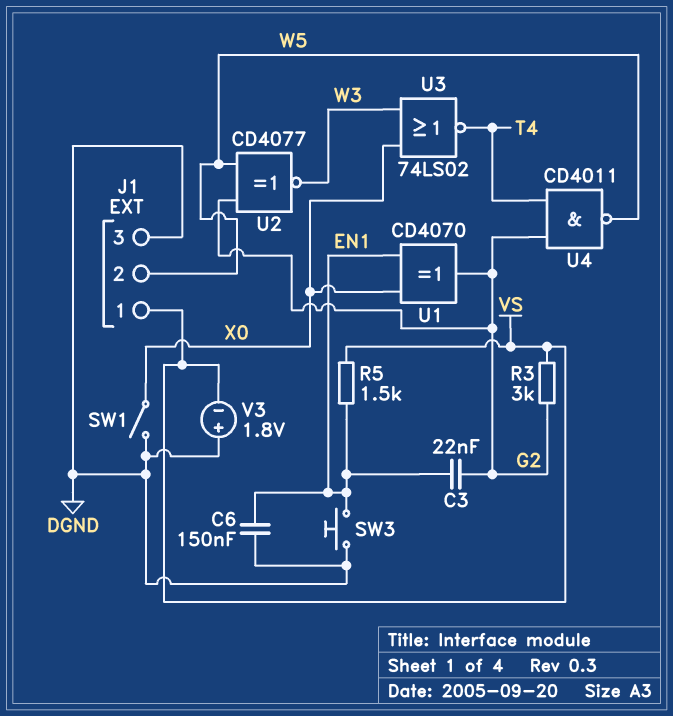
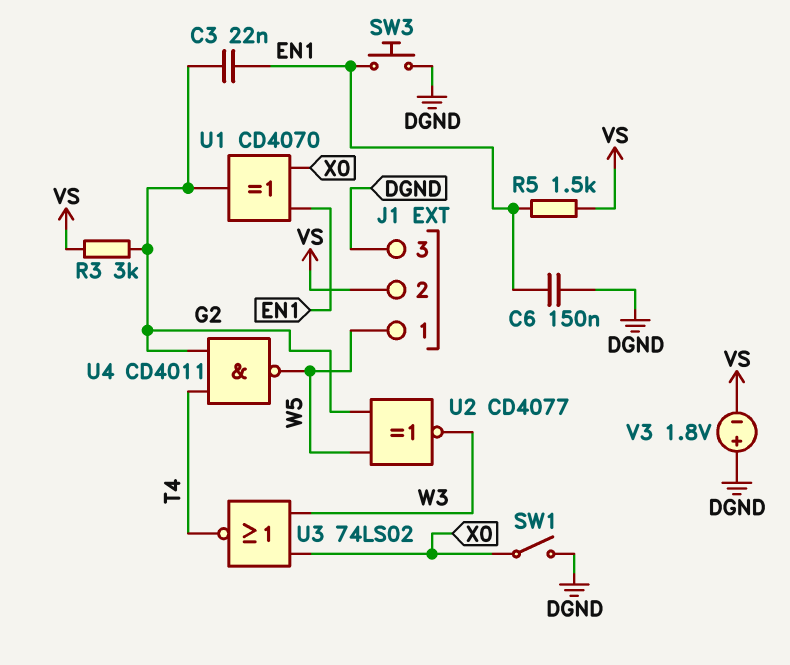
J1 pin 1: VS -> W5
J1 pin 2: W5 -> VS

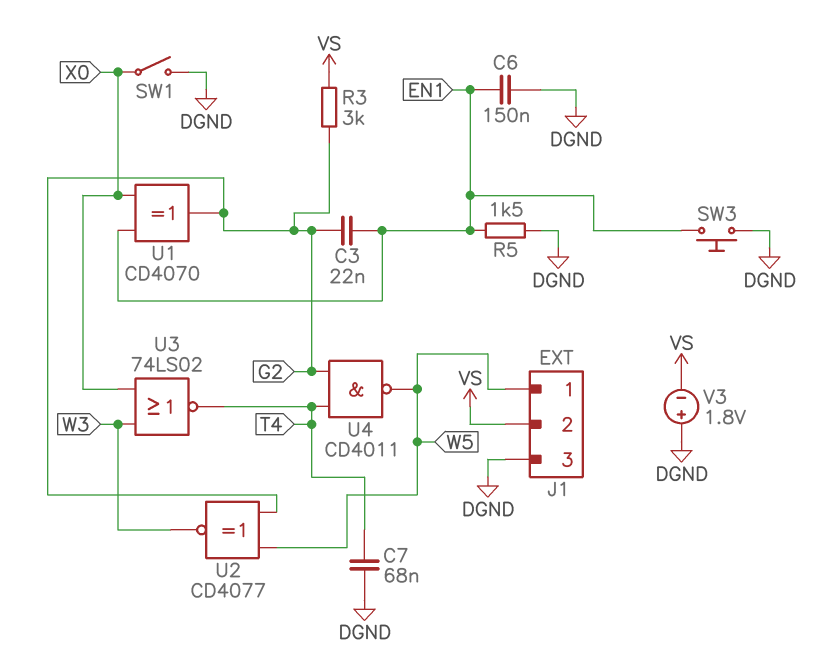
C7: none -> 68nF (DGND, T4)
R5: 1.5k (EN1, VS) -> 1.5k (DGND, EN1)

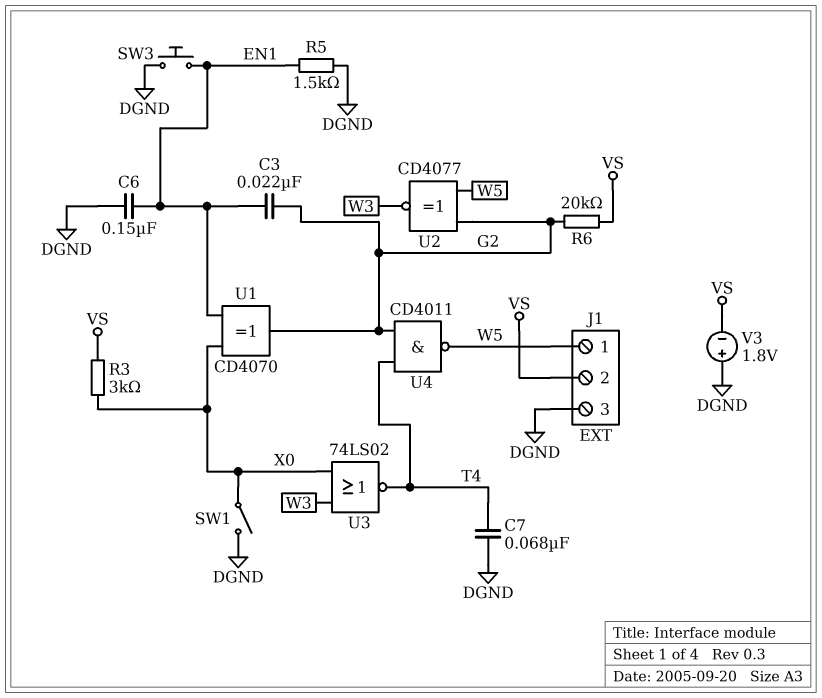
R3: 3k (G2, VS) -> 3k (VS, X0)
R6: none -> 20k (G2, VS)

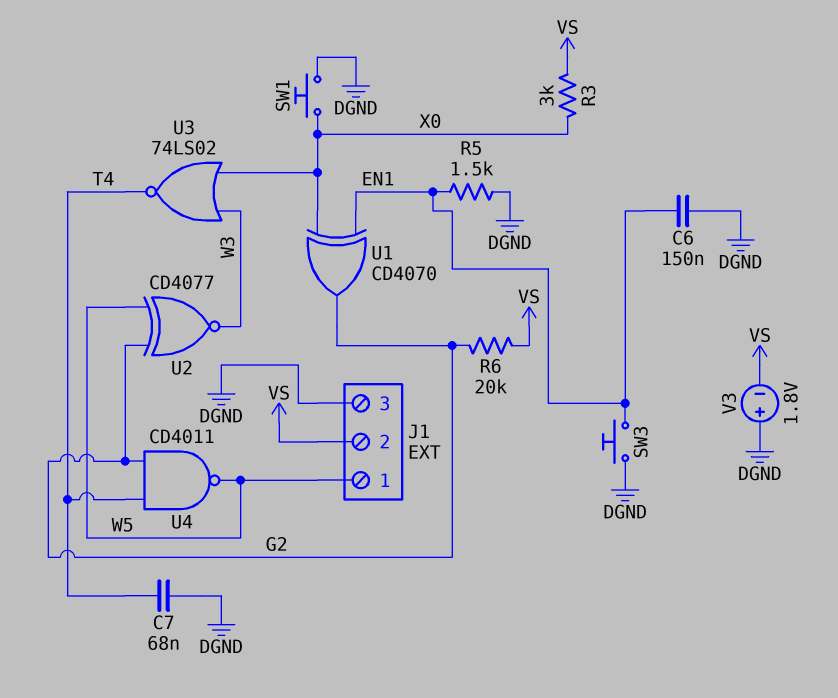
C3: 22nF (EN1, G2) -> none
SW1: switch (DGND, X0) -> button (DGND, X0)

